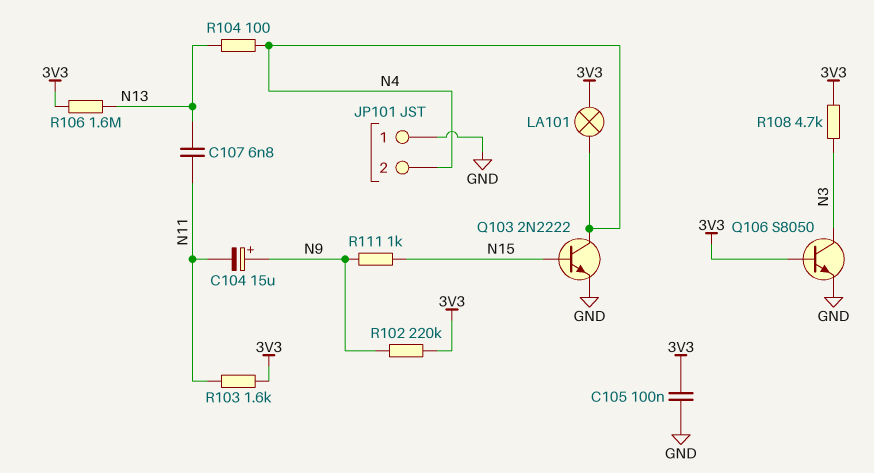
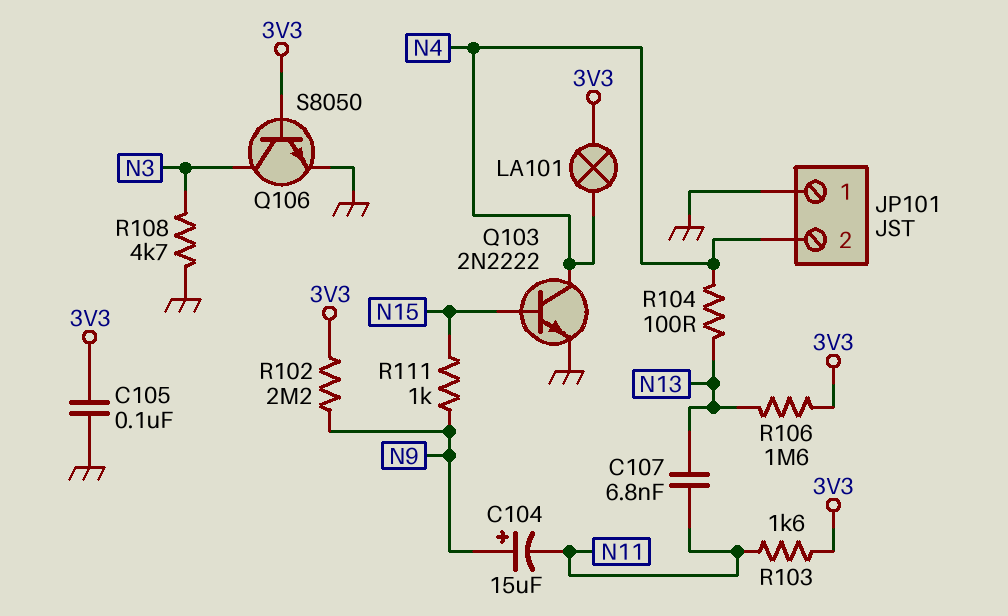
R102: 220k (3V3, N9) -> 2.2M (3V3, N9)
R108: 4.7k (3V3, N3) -> 4.7k (GND, N3)

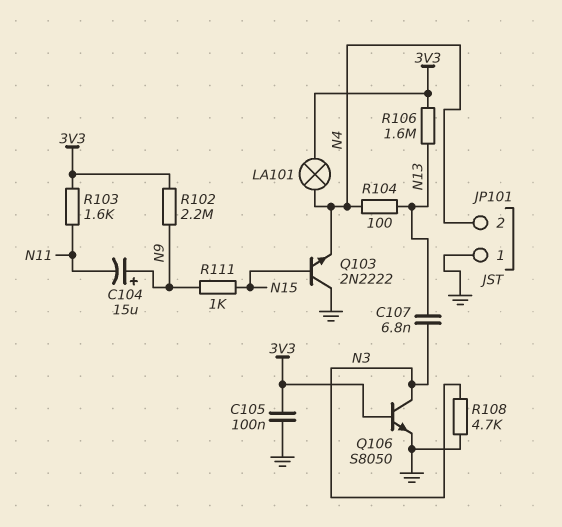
C107: 6.8nF (N11, N13) -> 6.8nF (N3, N13)
Q103: NPN 2N2222 (B N15, C N4, E GND) -> NPN 2N2222 (B N15, C GND, E N4)

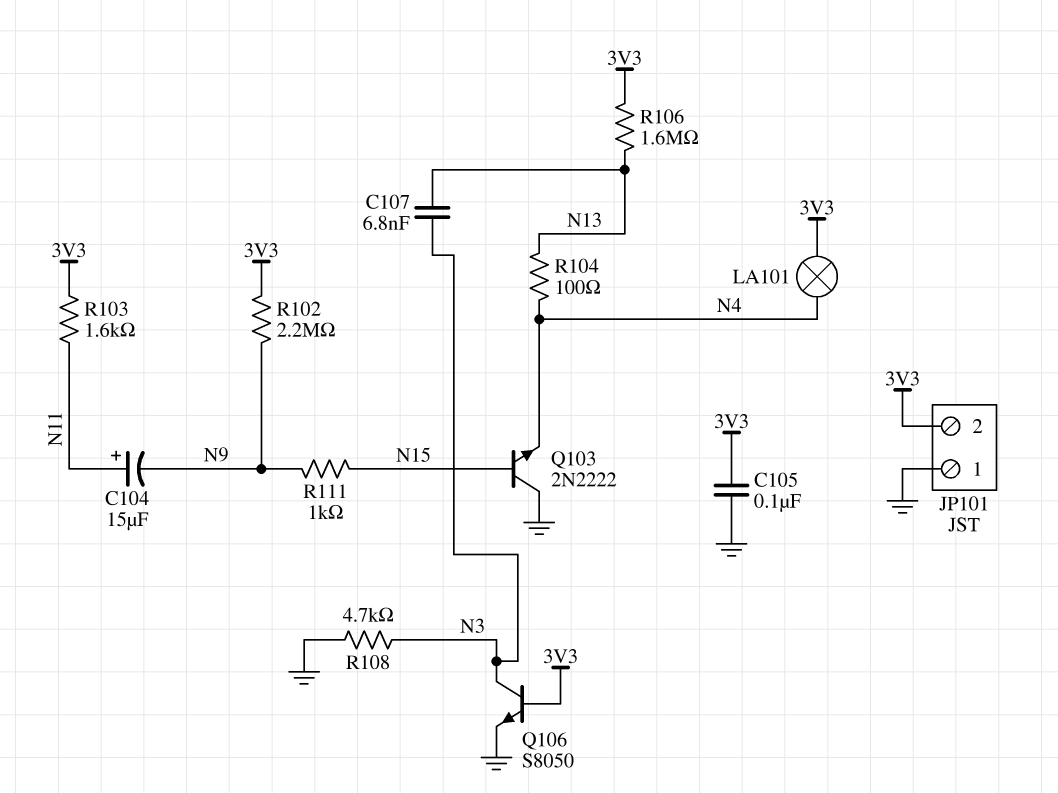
C104: 15uF (plus N9, minus N11) -> 15uF (plus N11, minus N9)
JP101 pin 2: N4 -> 3V3

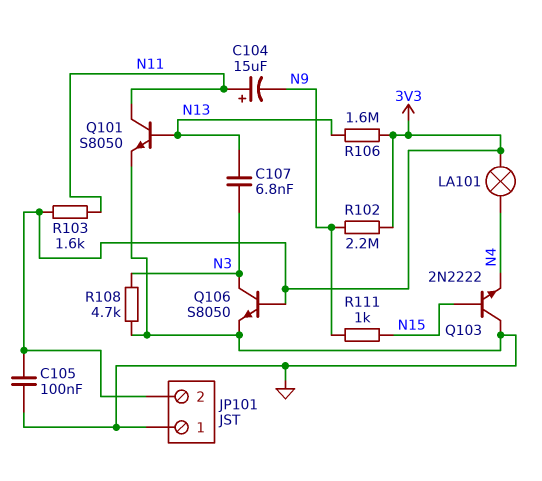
Q101: none -> NPN S8050 (B N13, C N11, E GND)
R104: 100 (N4, N13) -> none

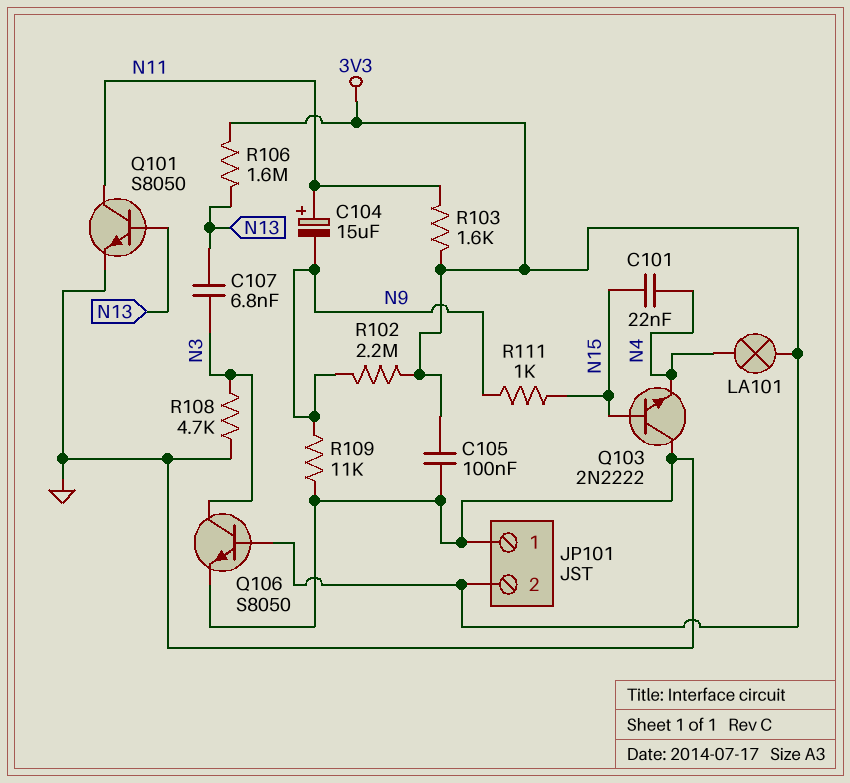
C101: none -> 22nF (N4, N15)
R109: none -> 11k (GND, N9)

